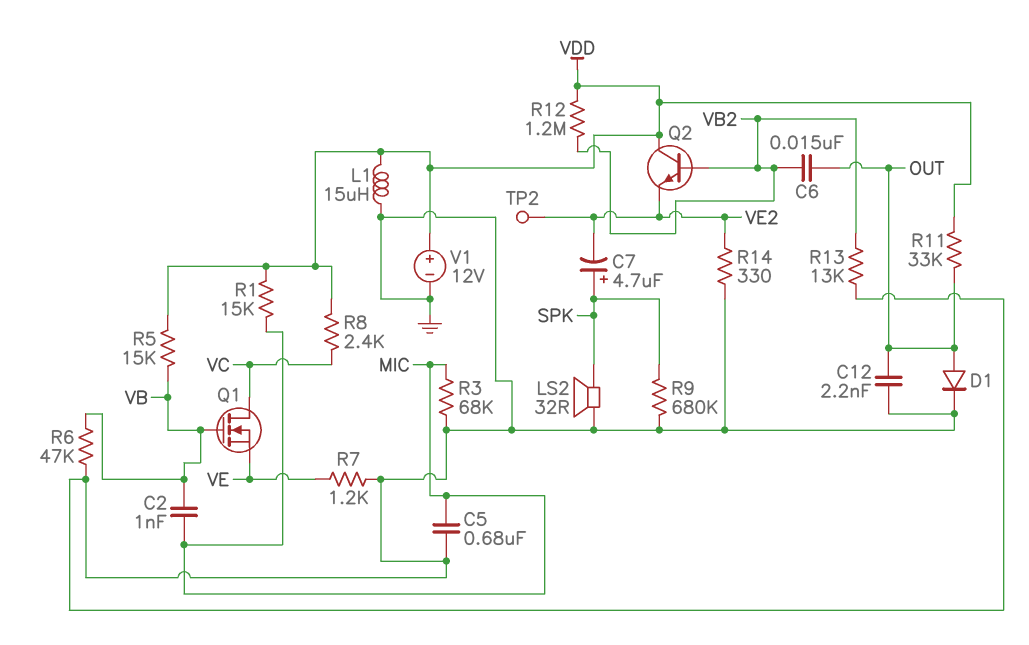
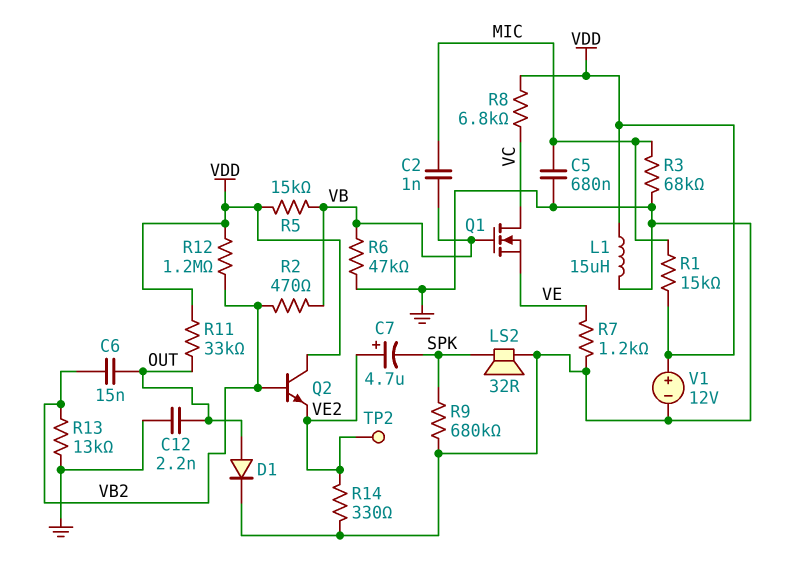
C7: 4.7uF (plus SPK, minus VE2) -> 4.7uF (plus VE2, minus SPK)
R2: none -> 470 (VB, VB2)
R8: 2.4k (VC, VDD) -> 6.8k (VC, VDD)

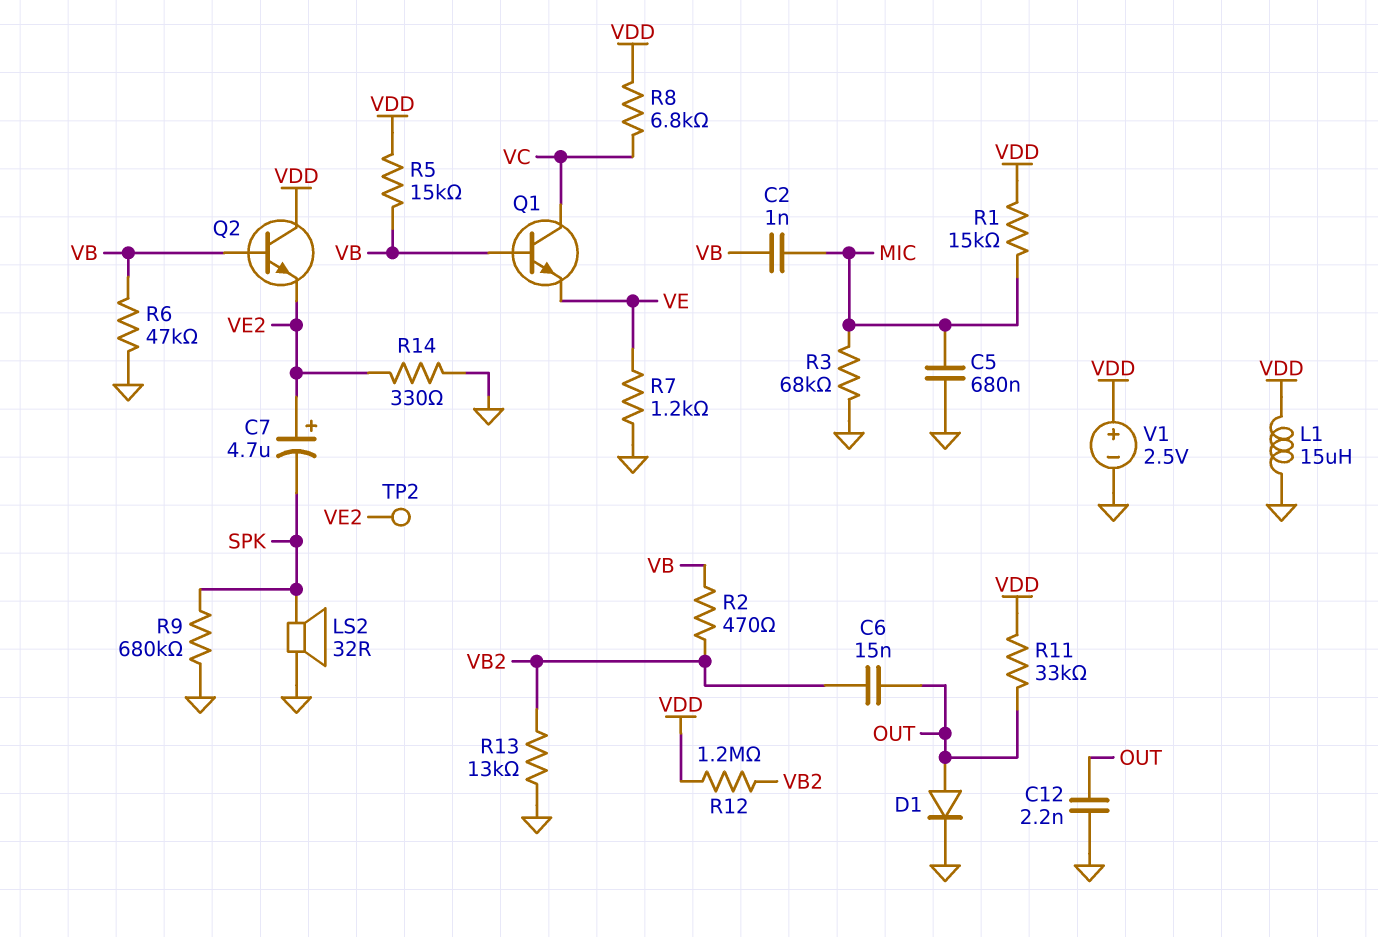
Q1: NMOS (G VB, D VC, S VE) -> NPN (B VB, C VC, E VE)
Q2: NPN (B VB2, C VDD, E VE2) -> NPN (B VB, C VDD, E VE2)
V1: 12V (plus VDD, minus GND) -> 2.5V (plus VDD, minus GND)

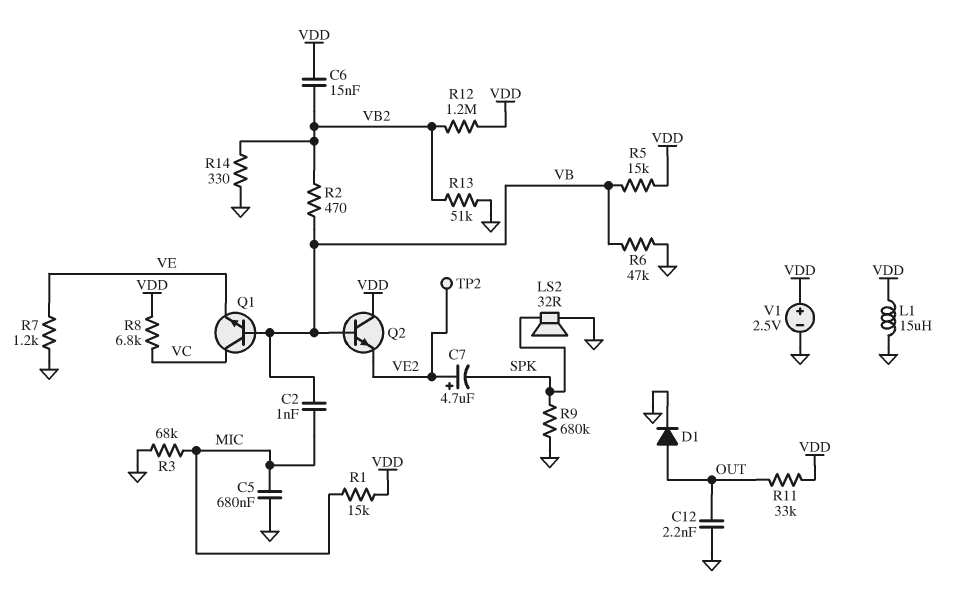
C6: 15nF (OUT, VB2) -> 15nF (VB2, VDD)
R13: 13k (GND, VB2) -> 51k (GND, VB2)
R14: 330 (GND, VE2) -> 330 (GND, VB2)

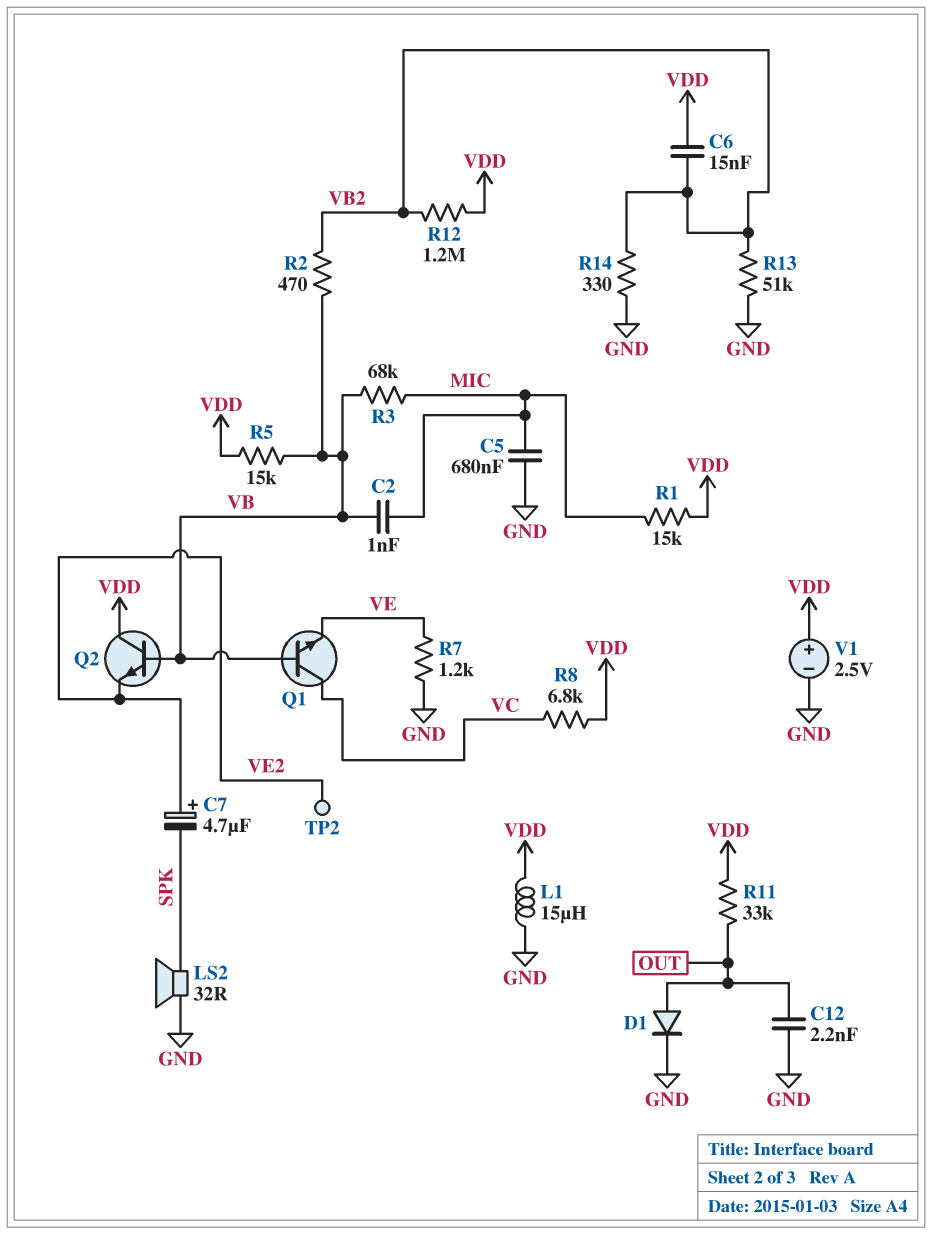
R3: 68k (GND, MIC) -> 68k (MIC, VB)
R6: 47k (GND, VB) -> none
R9: 680k (GND, SPK) -> none

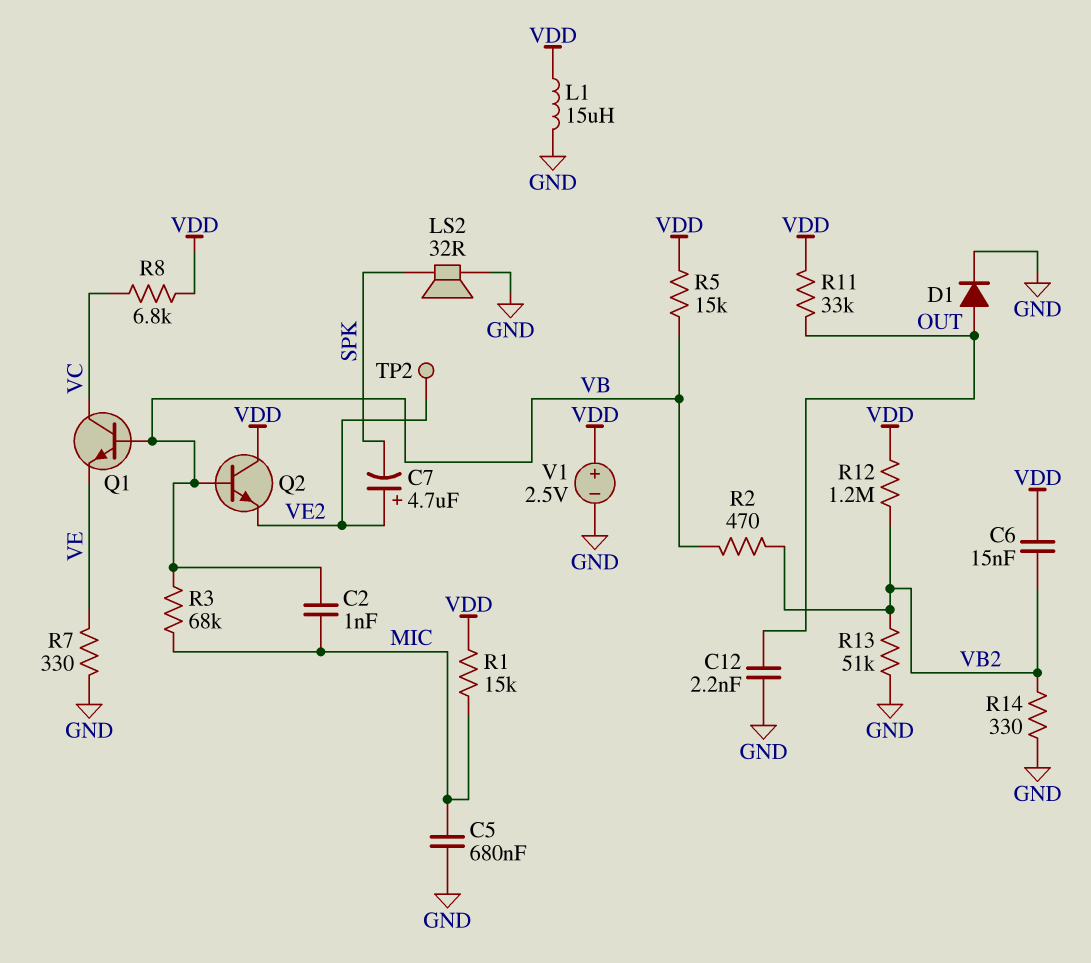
R7: 1.2k (GND, VE) -> 330 (GND, VE)

